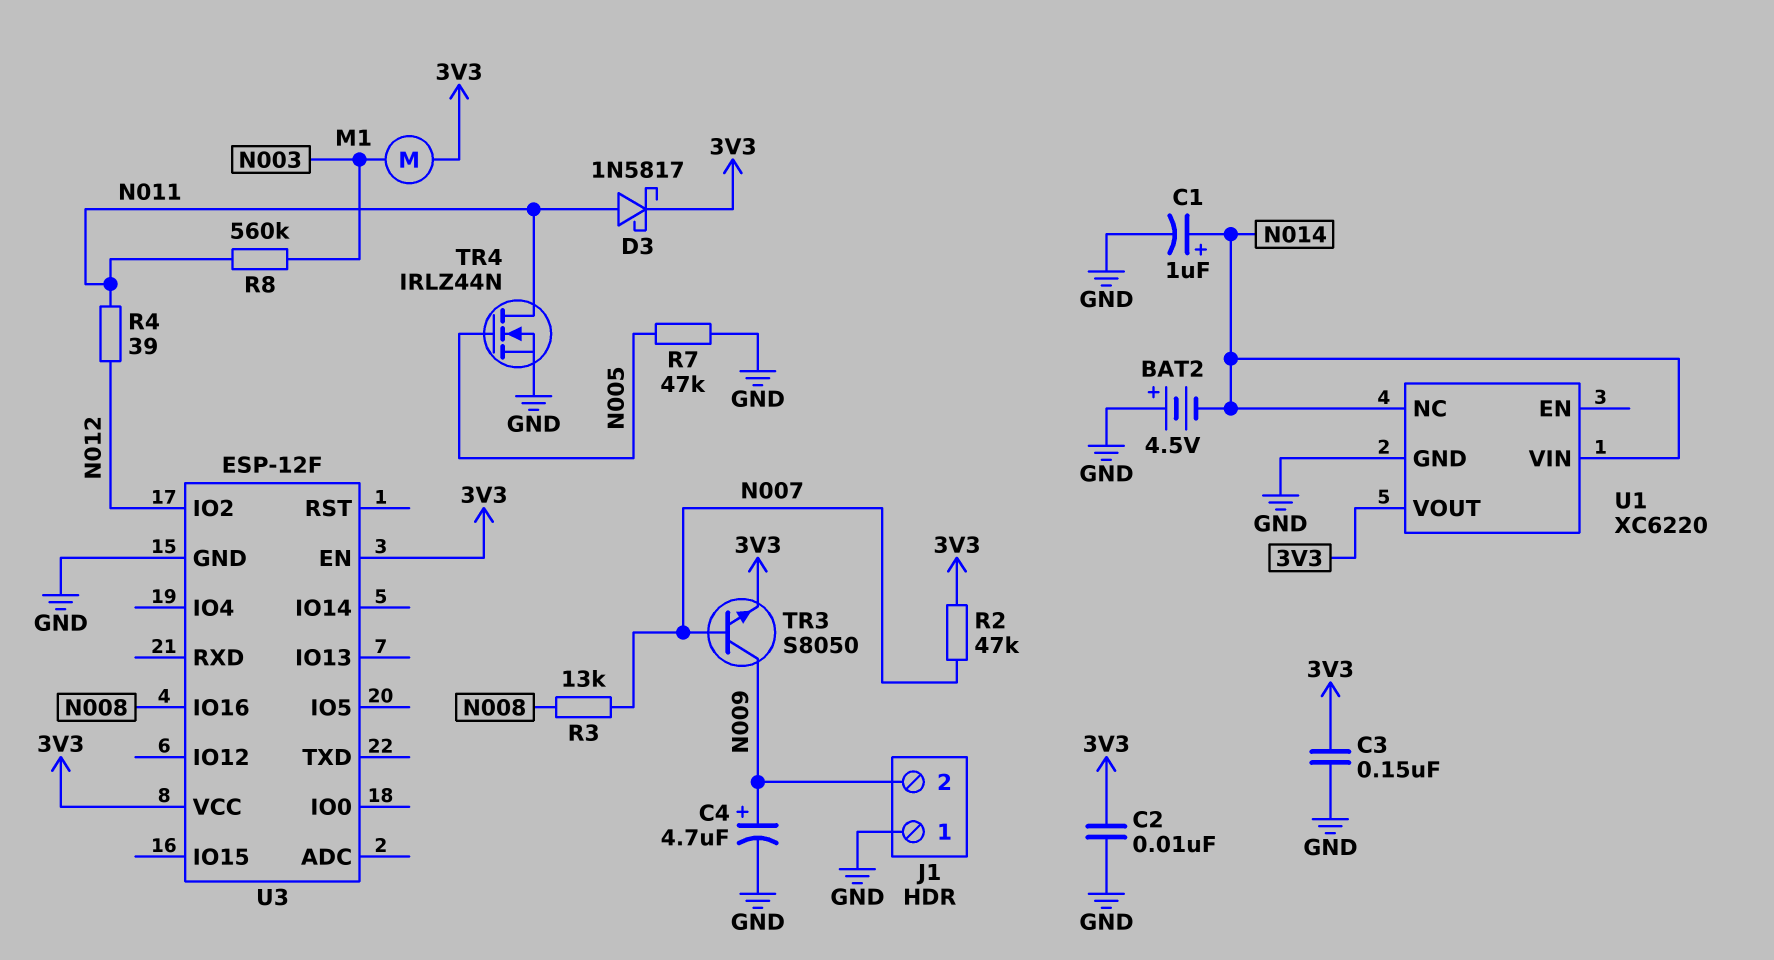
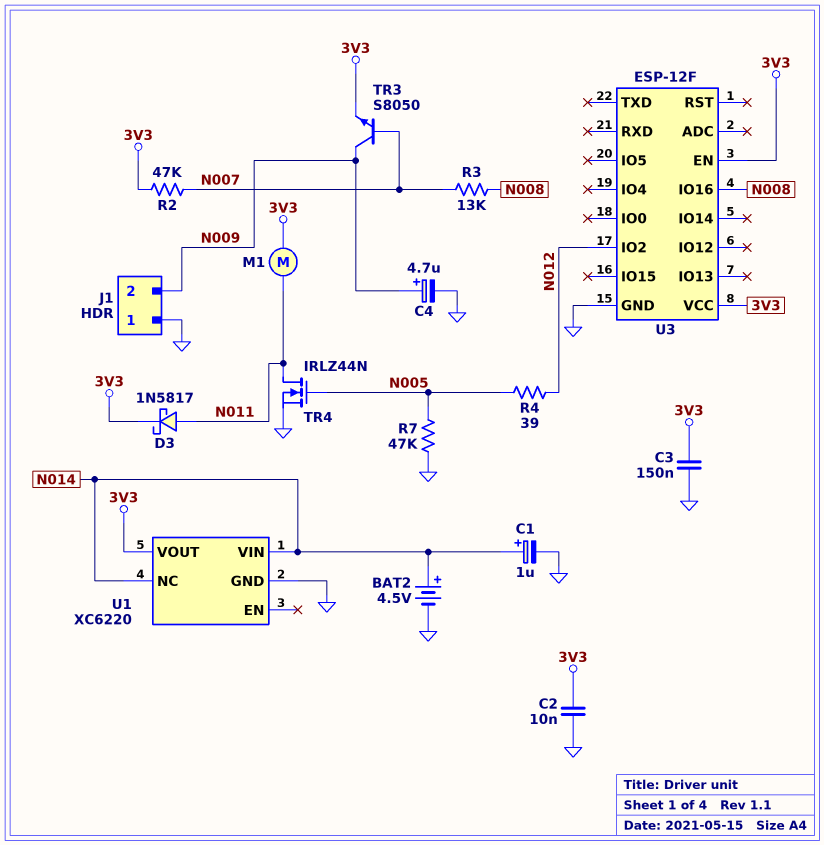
BAT2: 4.5V (plus GND, minus N014) -> 4.5V (plus N014, minus GND)
M1: motor (3V3, N003) -> motor (3V3, N011)
R4: 39 (N011, N012) -> 39 (N005, N012)
R8: 560k (N003, N011) -> none

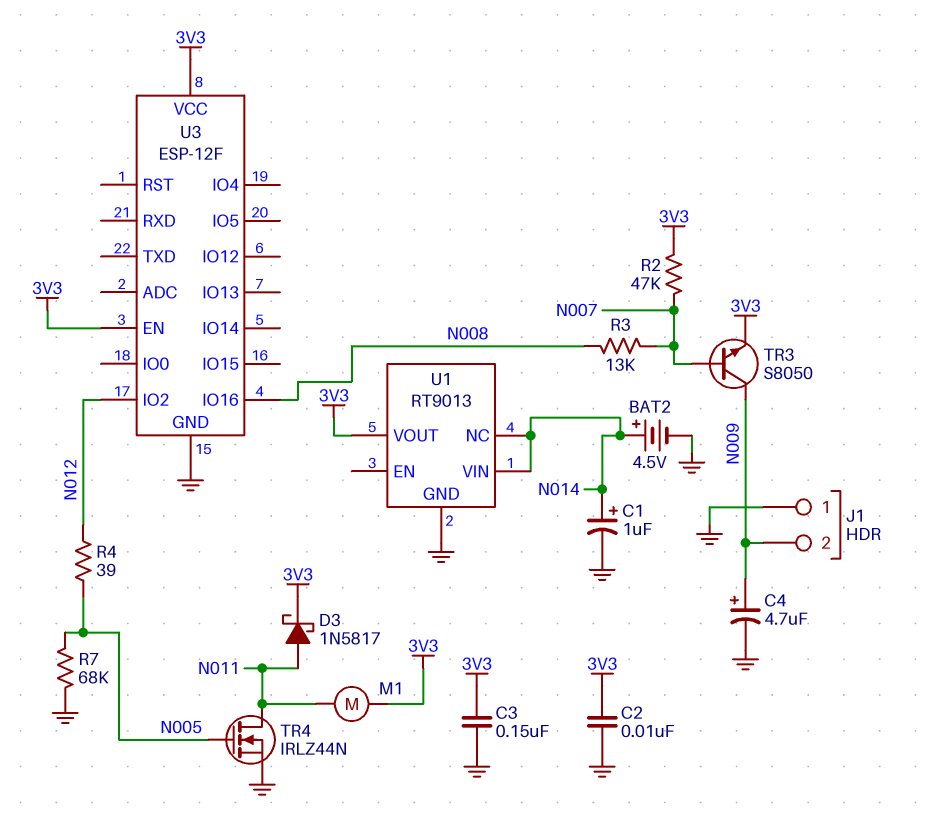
R7: 47k (GND, N005) -> 68k (GND, N005)
U1: XC6220 -> RT9013

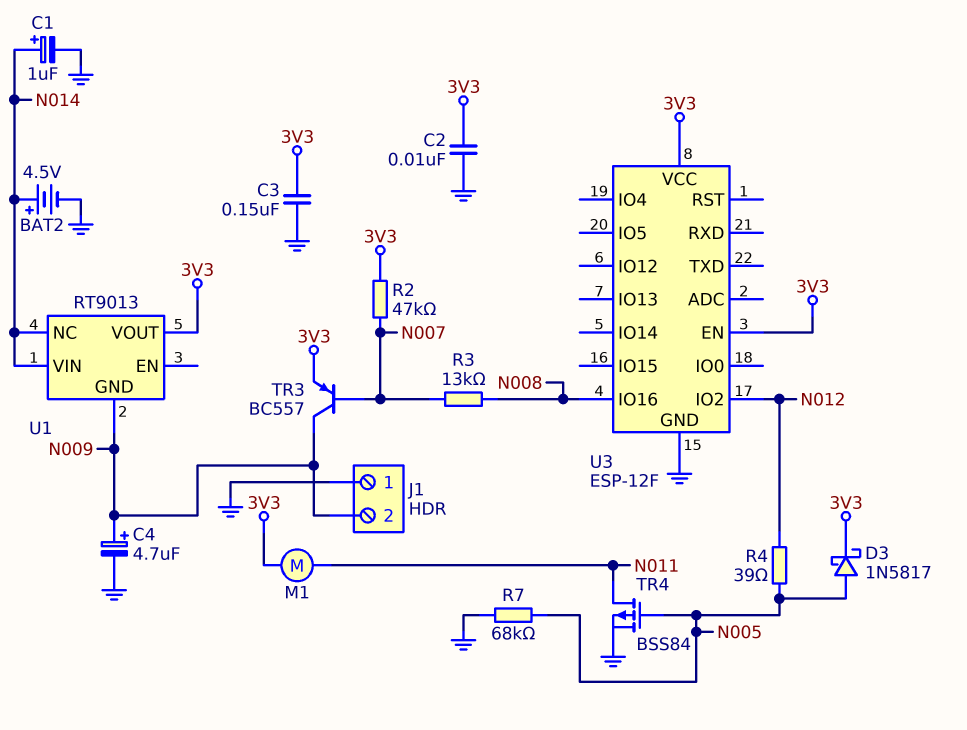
D3: schottky 1N5817 (A N011, K 3V3) -> schottky 1N5817 (A N005, K 3V3)
TR3: NPN S8050 (B N007, C N009, E 3V3) -> PNP BC557 (B N007, C N009, E 3V3)
TR4: NMOS IRLZ44N (G N005, D N011, S GND) -> PMOS BSS84 (G N005, D N011, S GND)
U1 pin GND: GND -> N009

